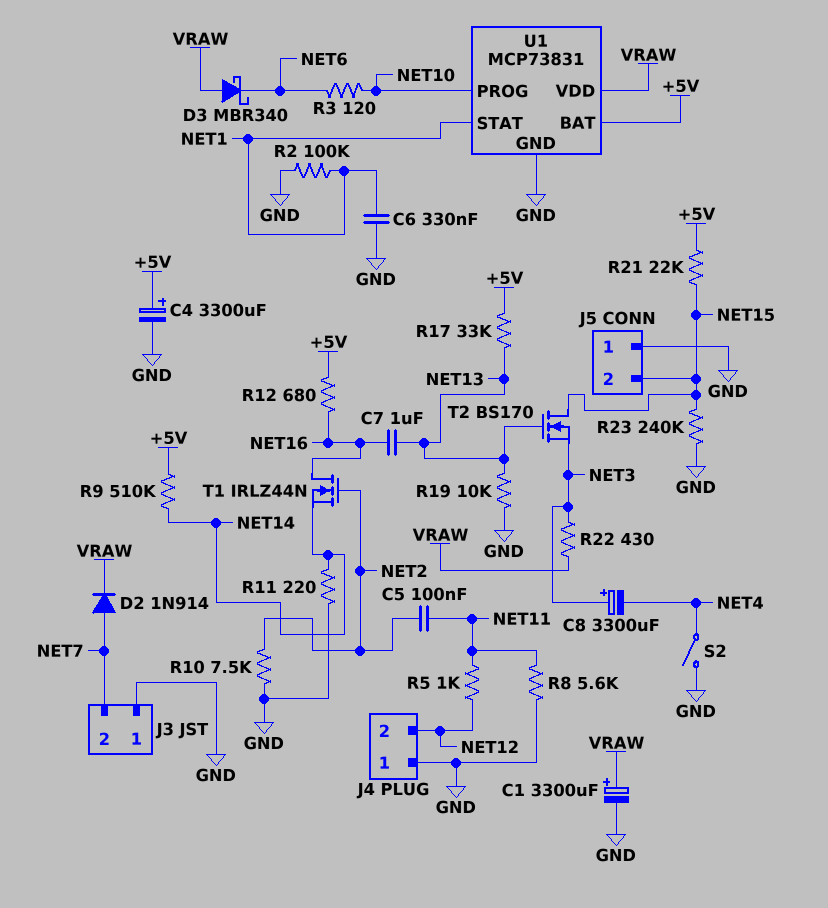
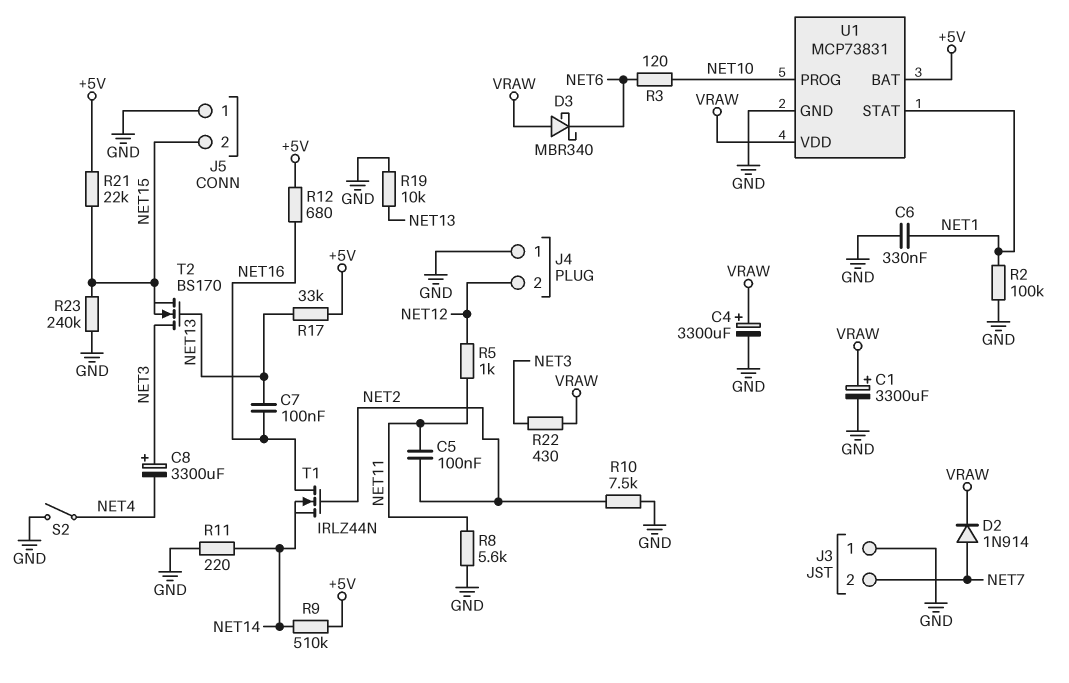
C4: 3300uF (plus +5V, minus GND) -> 3300uF (plus VRAW, minus GND)
C7: 1uF (NET13, NET16) -> 100nF (NET13, NET16)
T2: NMOS BS170 (G NET13, D NET15, S NET3) -> NMOS BS170 (G NET13, D NET3, S NET15)

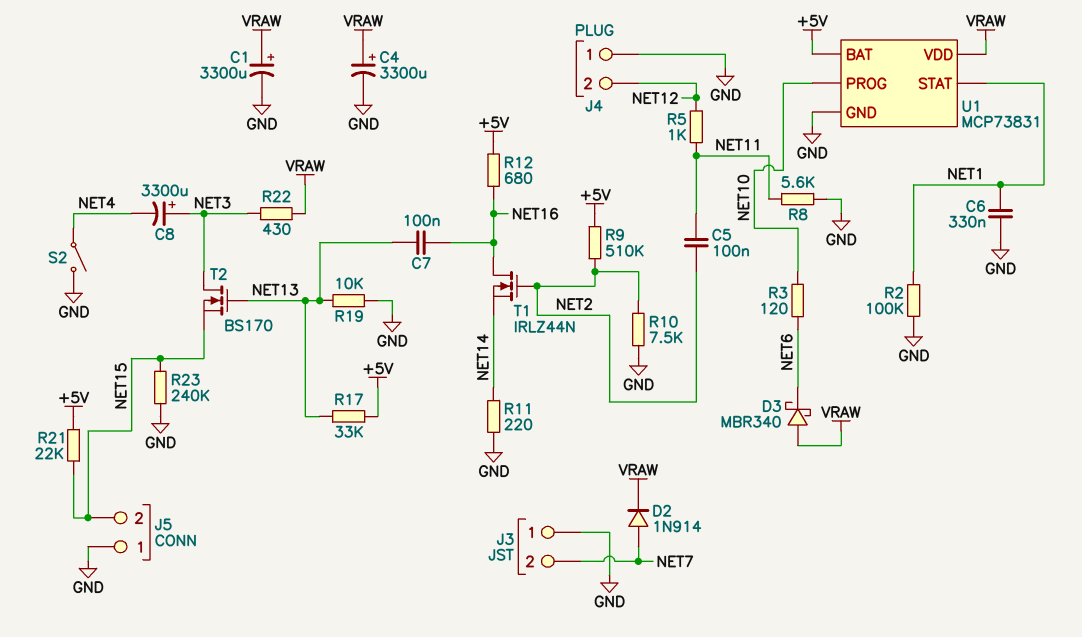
R9: 510k (+5V, NET14) -> 510k (+5V, NET2)

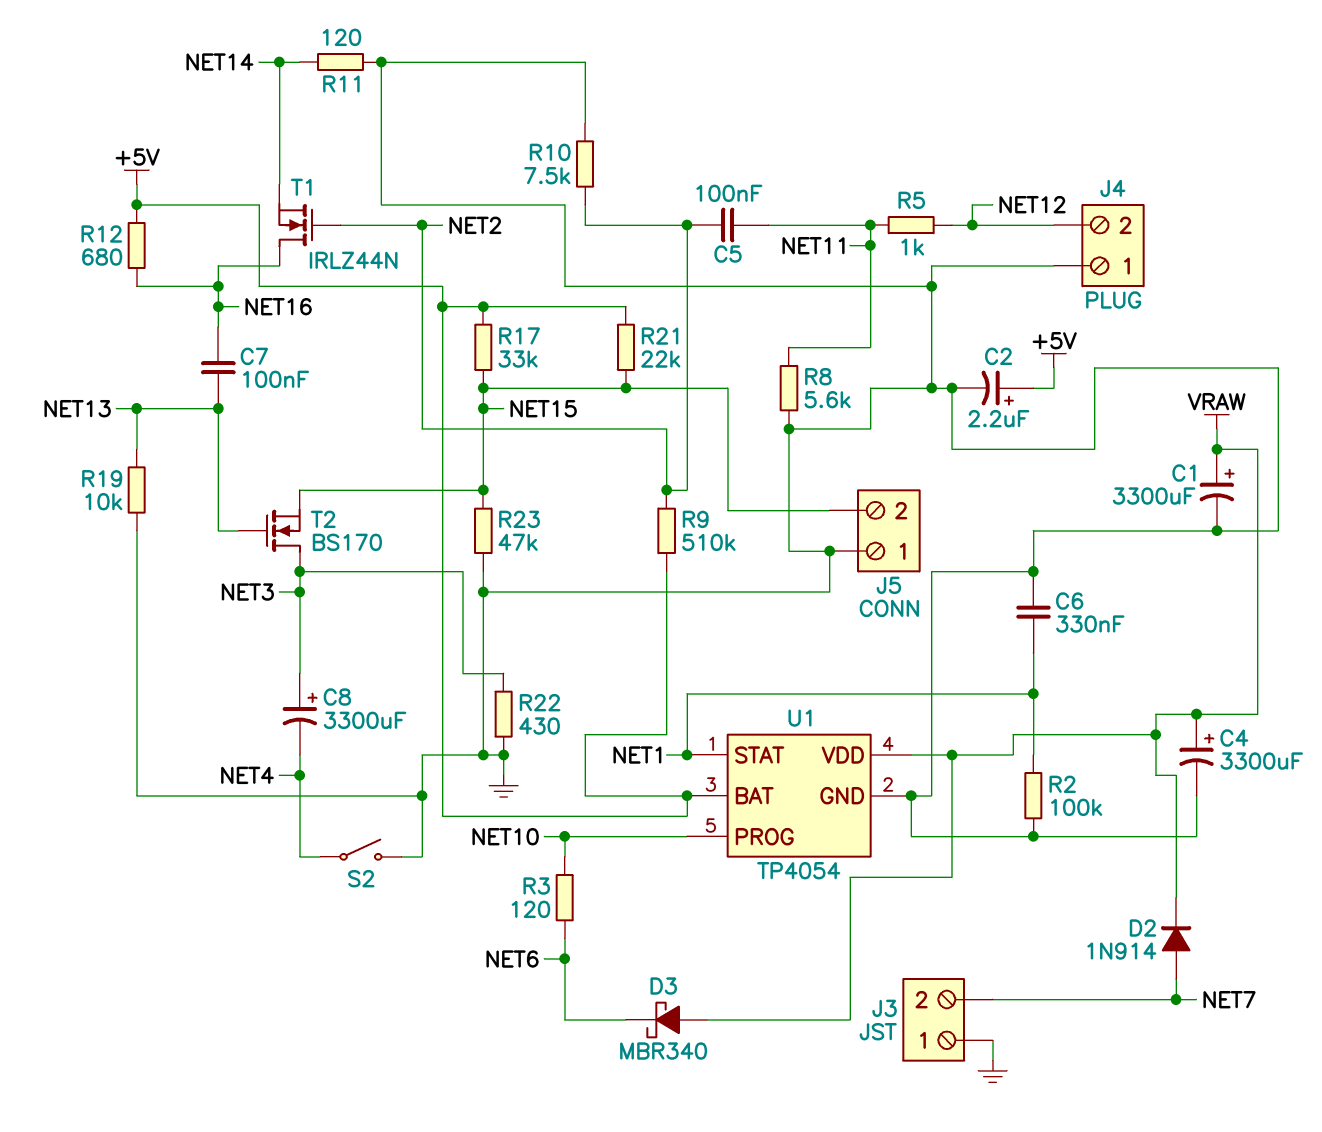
C2: none -> 2.2uF (plus +5V, minus GND)
R11: 220 (GND, NET14) -> 120 (GND, NET14)
R17: 33k (+5V, NET13) -> 33k (+5V, NET15)
R22: 430 (NET3, VRAW) -> 430 (GND, NET3)
R23: 240k (GND, NET15) -> 47k (GND, NET15)
U1: MCP73831 -> TP4054

